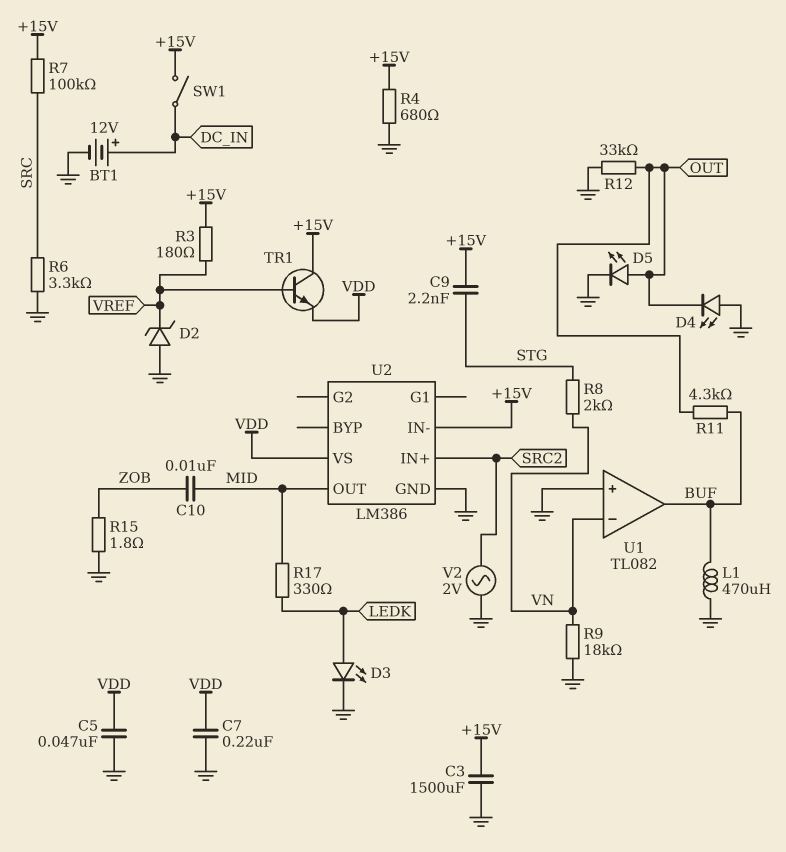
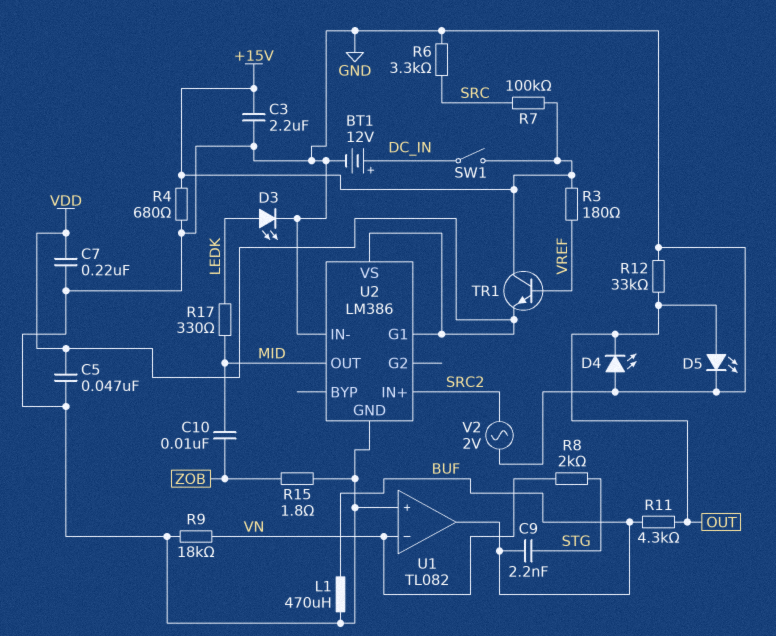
C3: 1500uF (+15V, GND) -> 2.2uF (+15V, GND)
C9: 2.2nF (+15V, STG) -> 2.2nF (BUF, STG)
D2: zener (A GND, K VREF) -> none
U2 pin G1: none -> VDD
U2 pin IN-: +15V -> GND

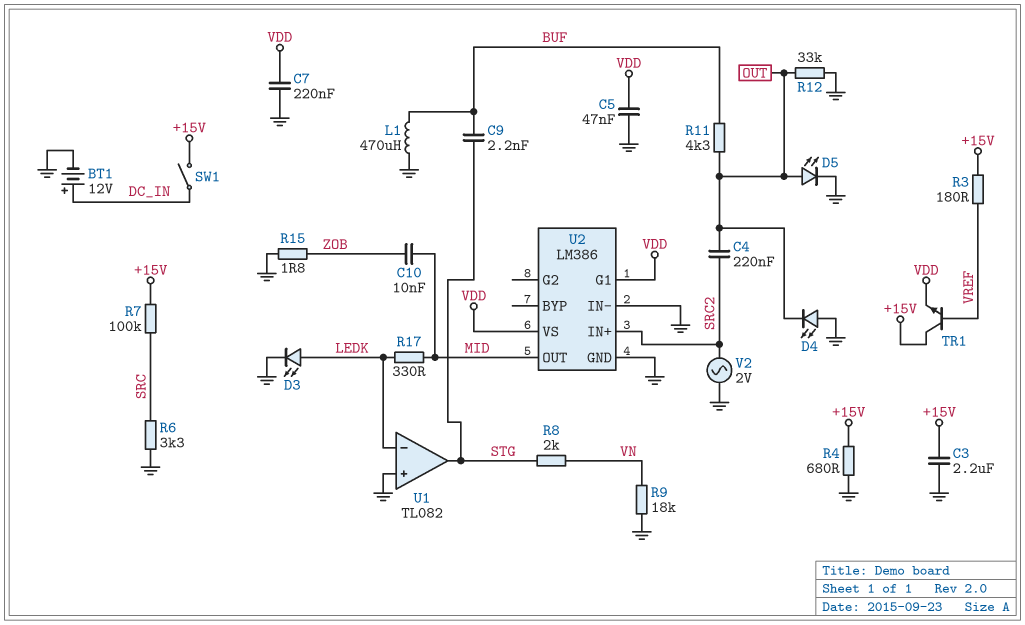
C4: none -> 220nF (OUT, SRC2)
U1 pin in-: VN -> LEDK
U1 pin out: BUF -> STG

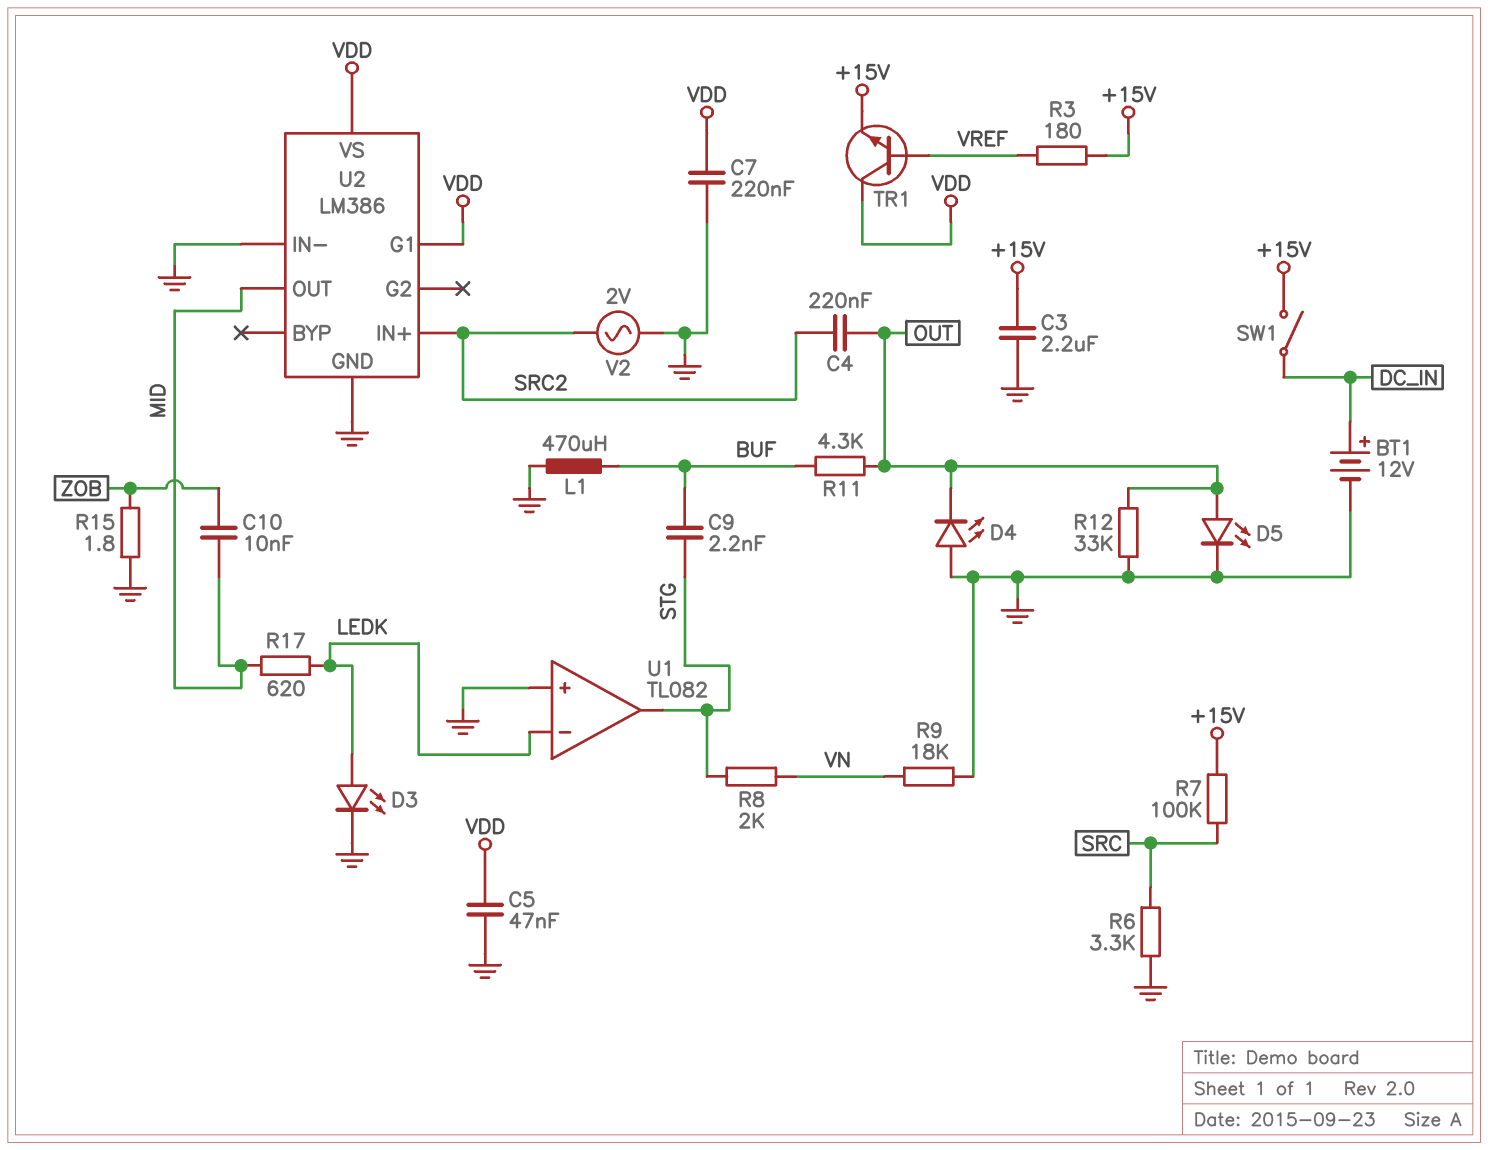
R4: 680 (+15V, GND) -> none
R17: 330 (LEDK, MID) -> 620 (LEDK, MID)
TR1: NPN (B VREF, C +15V, E VDD) -> NPN (B VREF, C VDD, E +15V)

